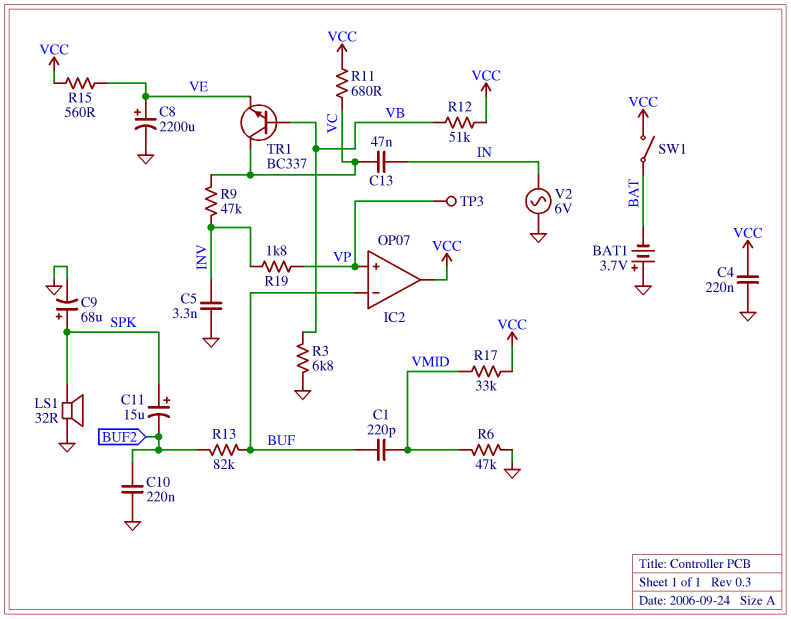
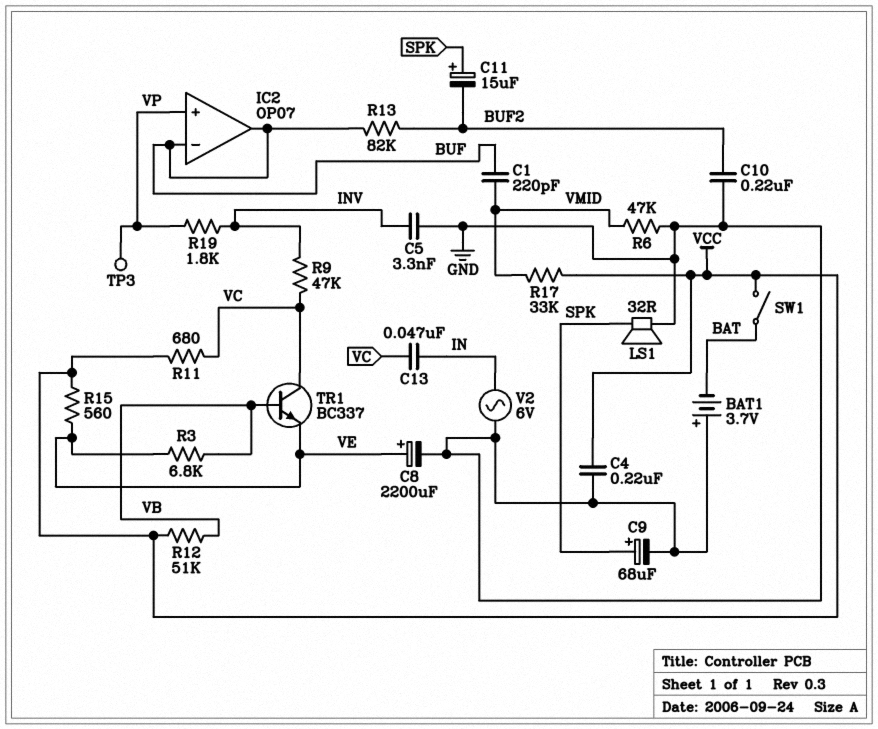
IC2 pin out: VCC -> BUF
R3: 6.8k (GND, VB) -> 6.8k (VB, VE)

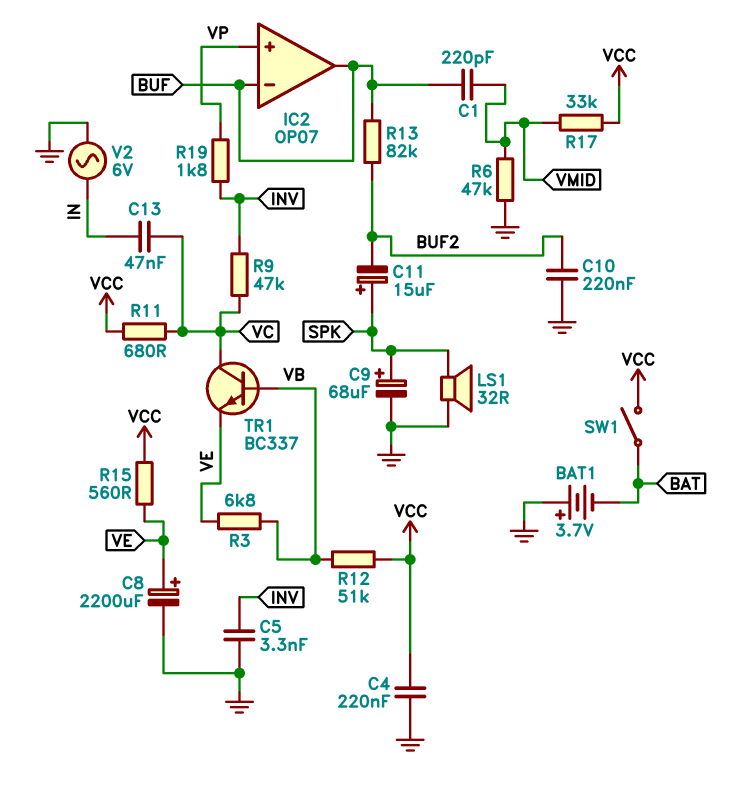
TP3: test point (VP) -> none

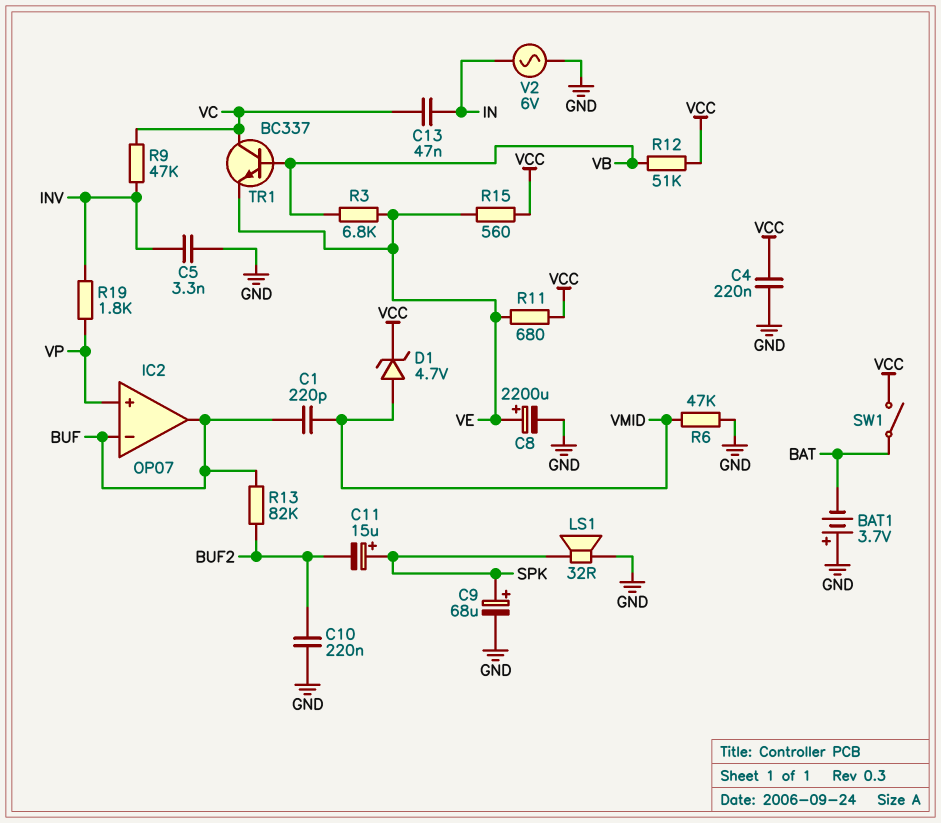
D1: none -> zener 4.7V (A VMID, K VCC)
R11: 680 (VC, VCC) -> 680 (VCC, VE)
R17: 33k (VCC, VMID) -> none

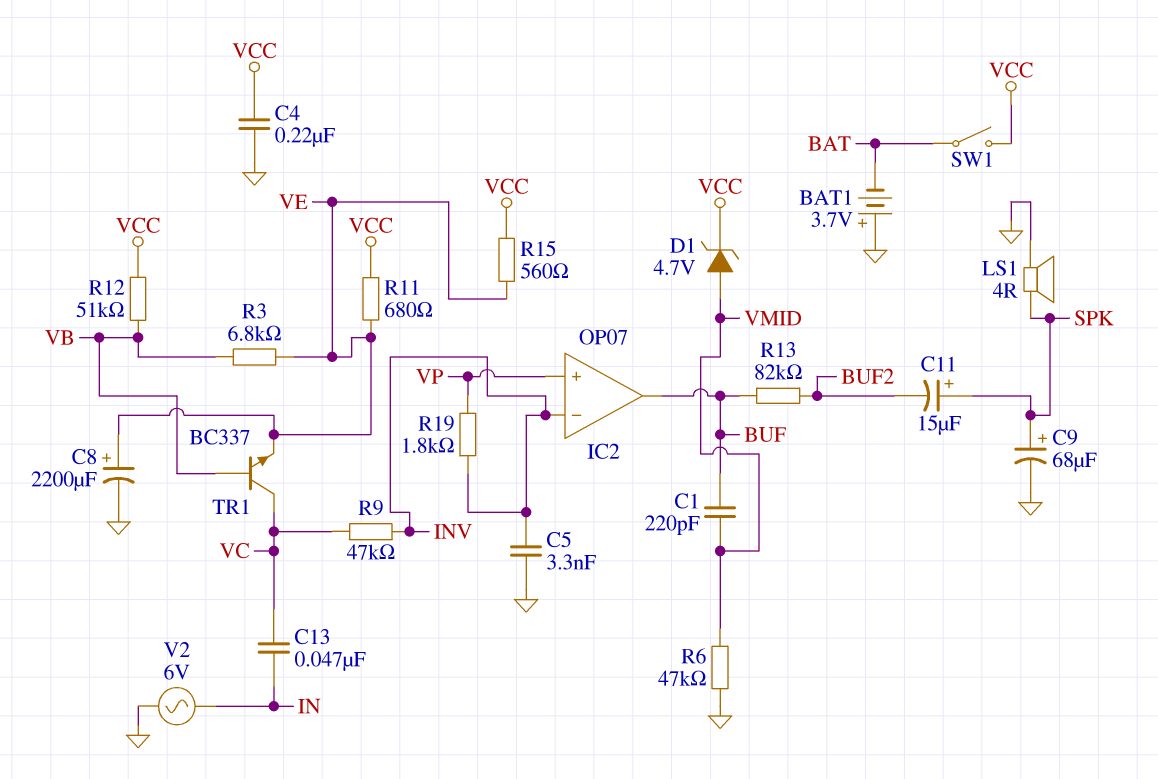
C10: 220nF (BUF2, GND) -> none
IC2 pin in-: BUF -> INV
LS1: speaker 32R (GND, SPK) -> speaker 4R (GND, SPK)

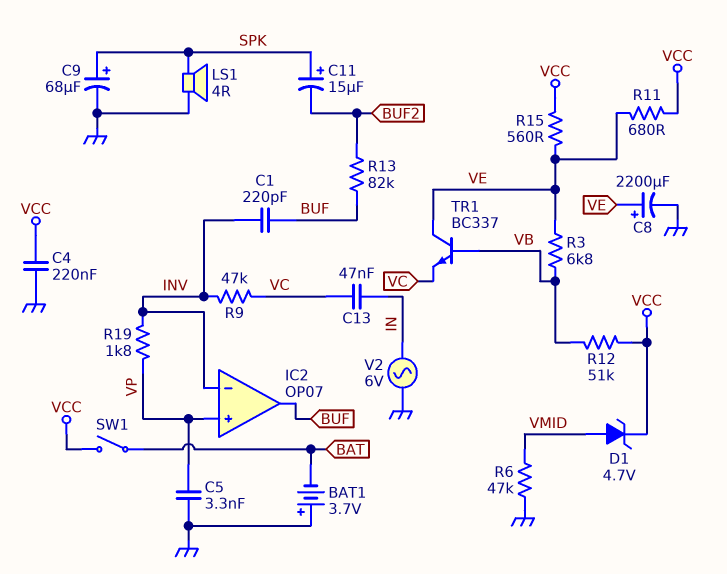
C1: 220pF (BUF, VMID) -> 220pF (BUF, INV)
C5: 3.3nF (GND, INV) -> 3.3nF (GND, VP)
TR1: NPN BC337 (B VB, C VC, E VE) -> NPN BC337 (B VB, C VE, E VC)

